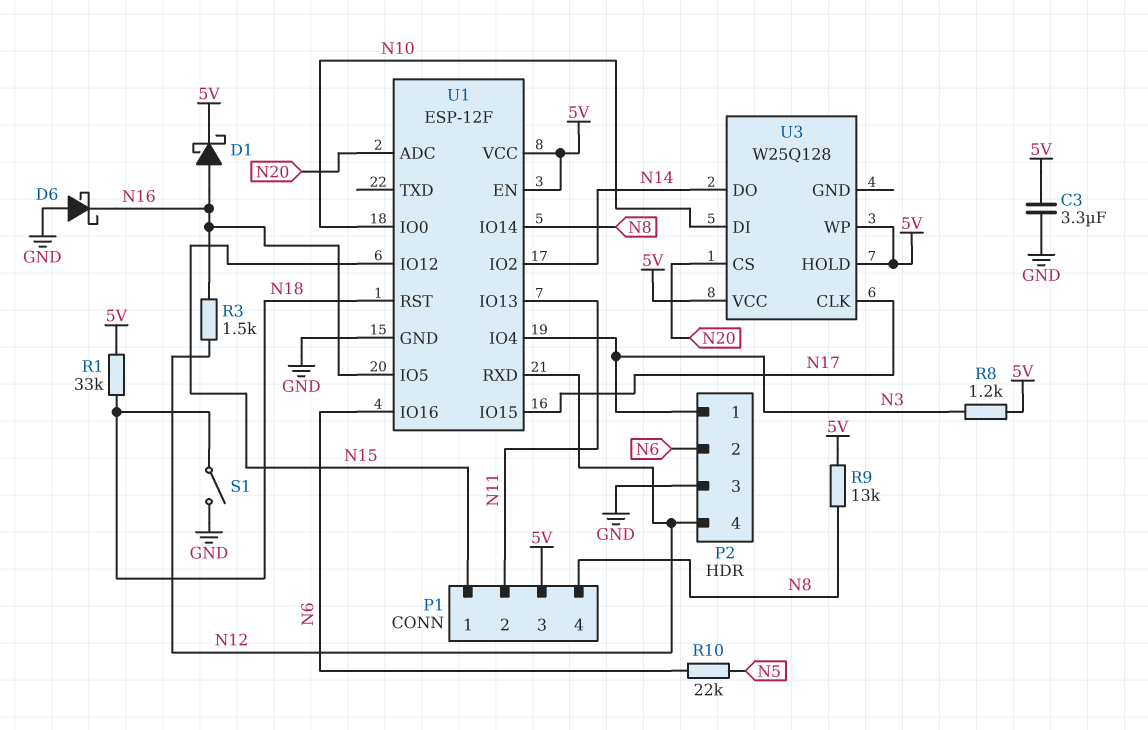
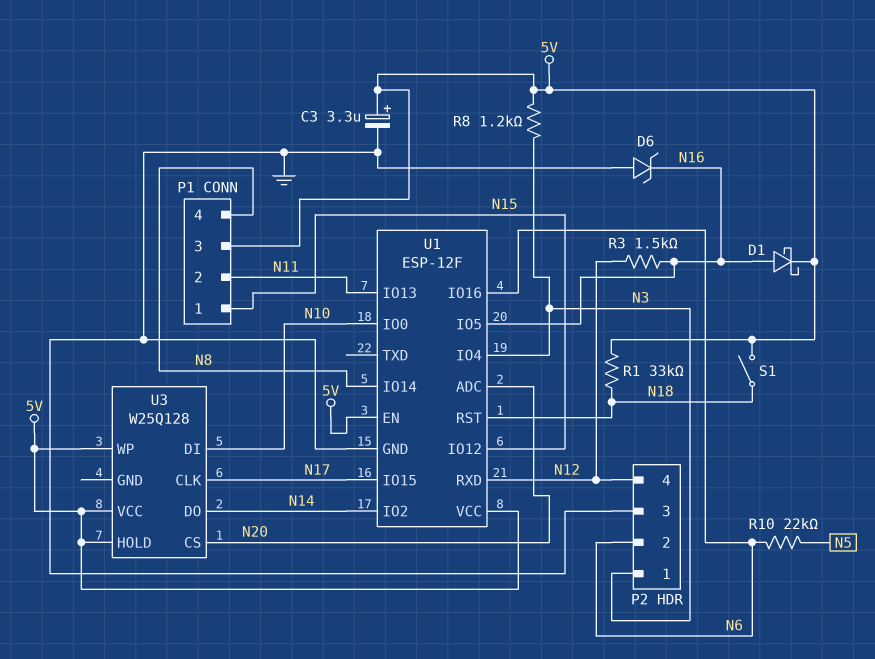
C3: 3.3uF (5V, GND) -> 3.3uF (plus 5V, minus GND)
D6: schottky (A GND, K N16) -> zener (A GND, K N16)
R9: 13k (5V, N8) -> none
S1: switch (GND, N18) -> switch (5V, N18)

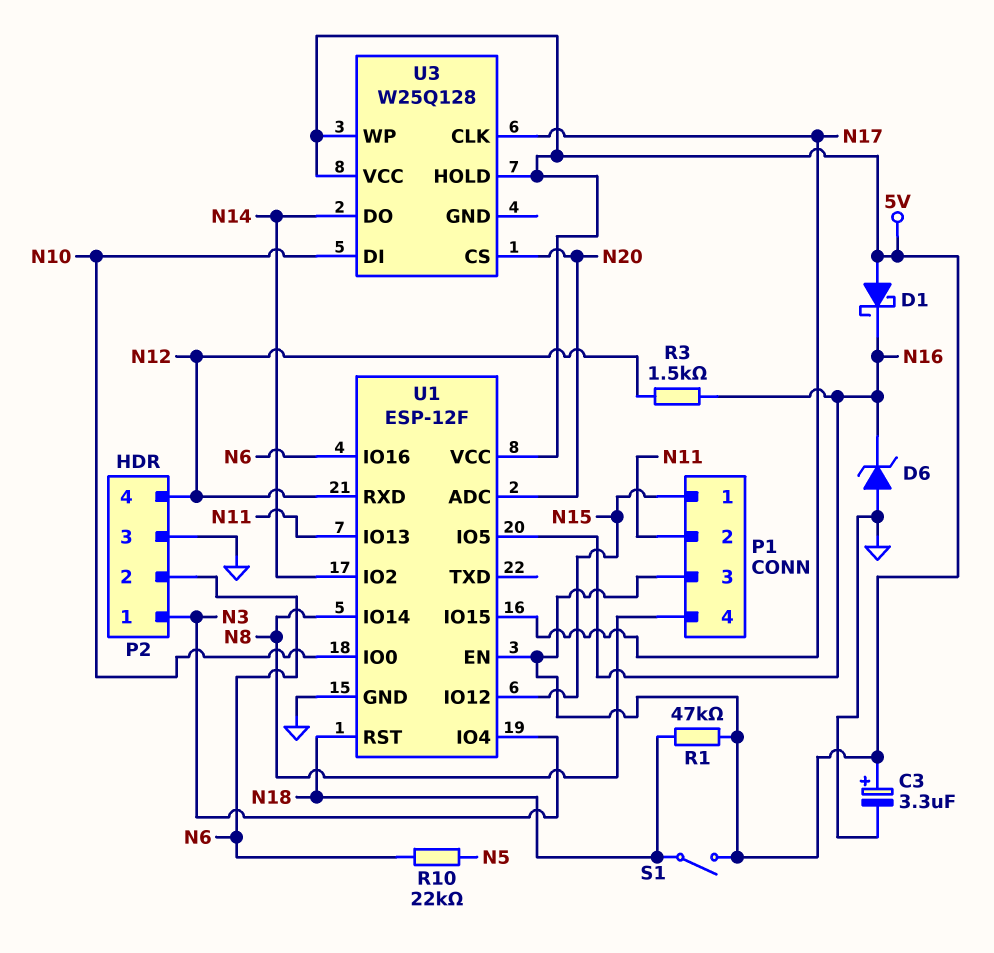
D1: schottky (A N16, K 5V) -> schottky (A 5V, K N16)
R1: 33k (5V, N18) -> 47k (5V, N18)
R8: 1.2k (5V, N3) -> none

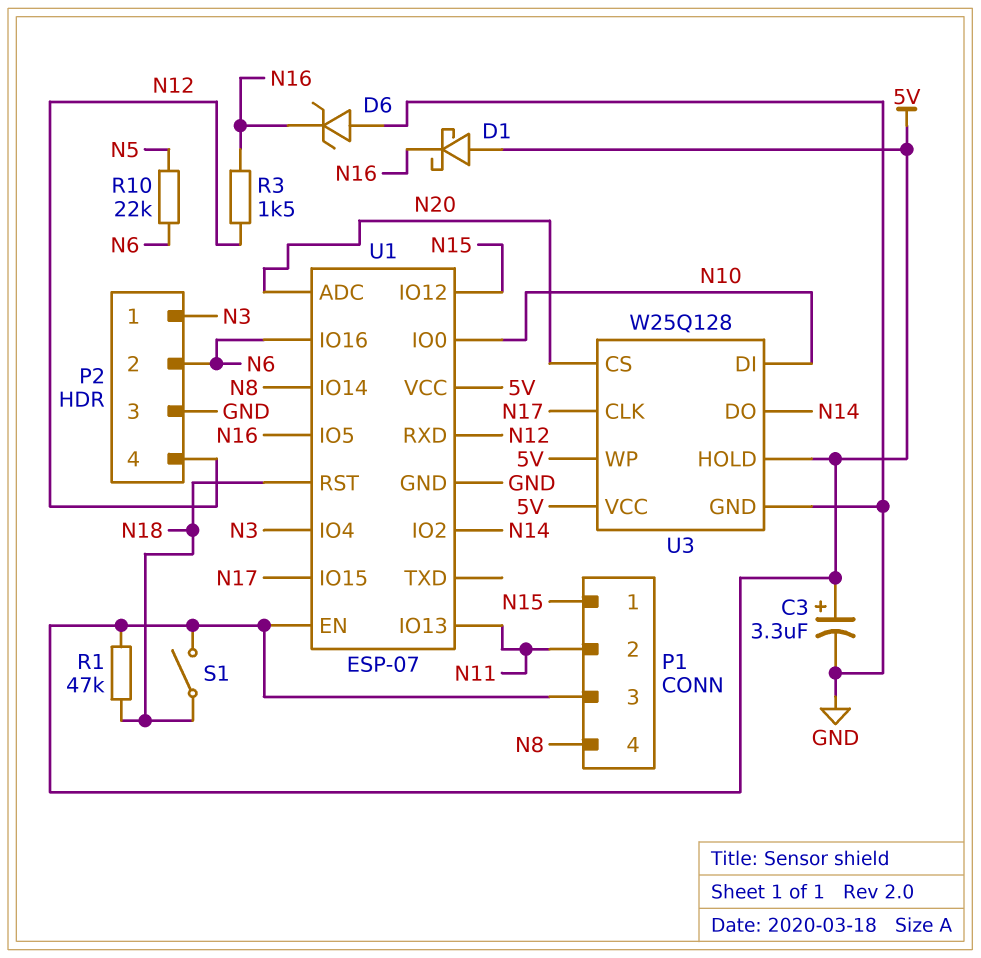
U1: ESP-12F -> ESP-07
U3 pin GND: none -> GND

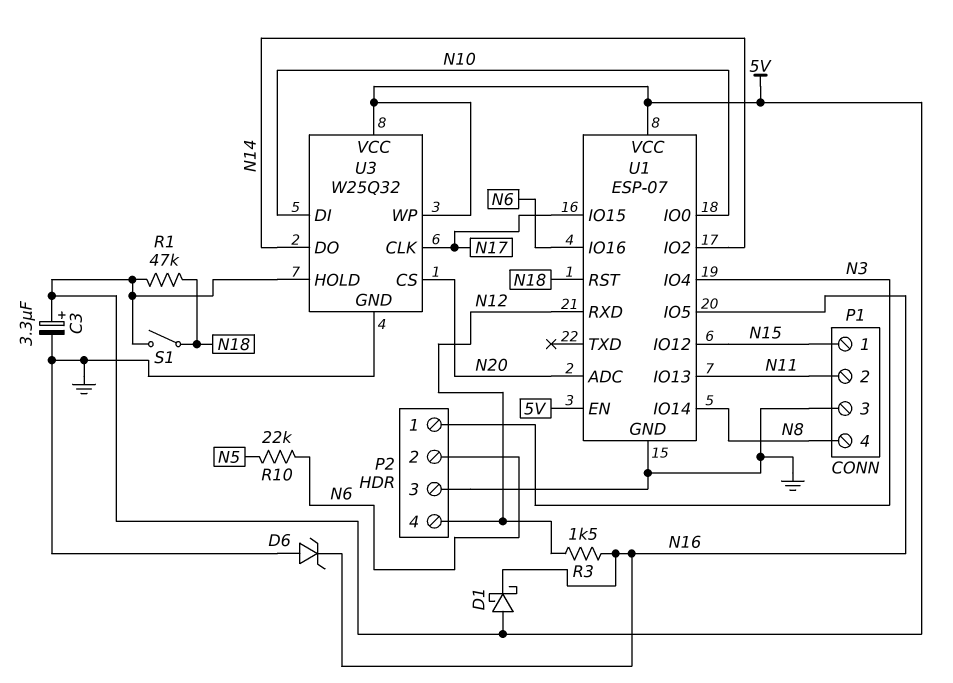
P1 pin 3: 5V -> GND
U3: W25Q128 -> W25Q32

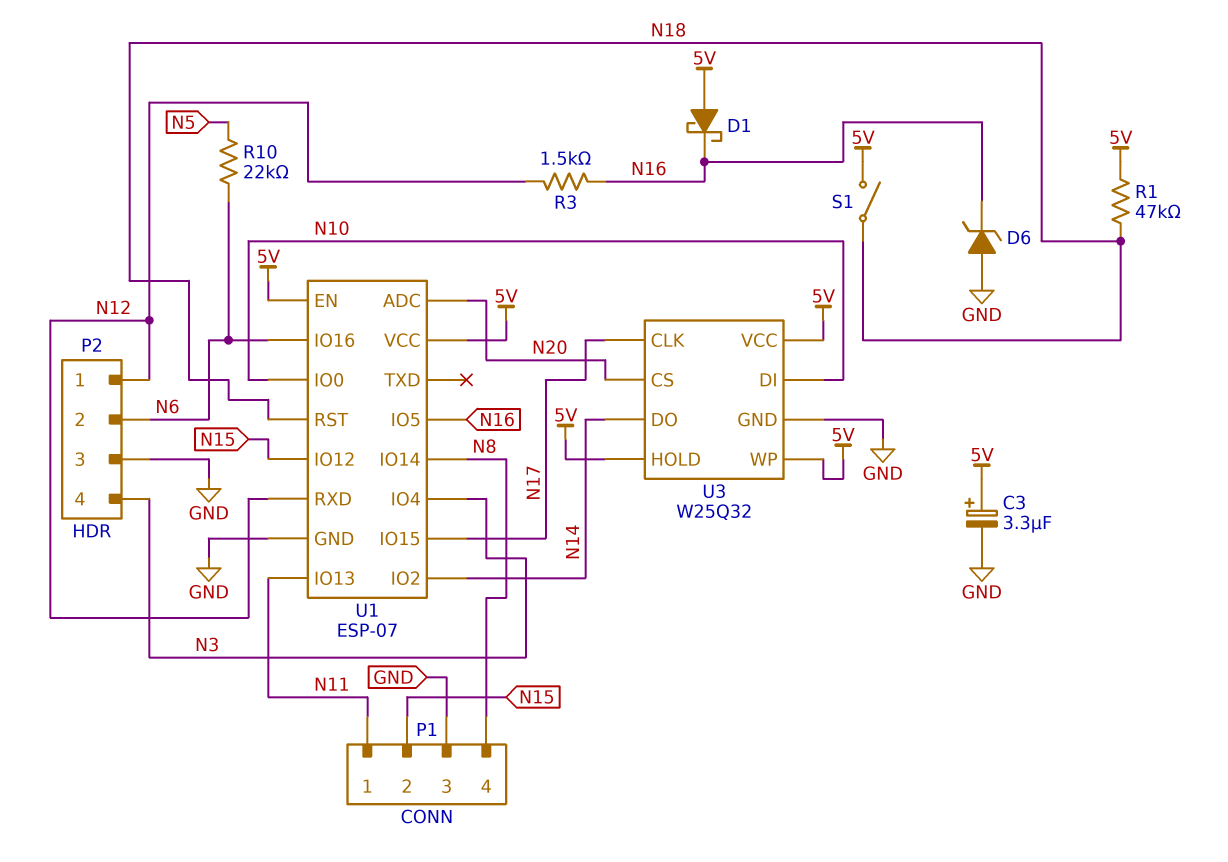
P1 pin 1: N15 -> N11
P1 pin 2: N11 -> N15
P2 pin 1: N3 -> N12
P2 pin 4: N12 -> N3

